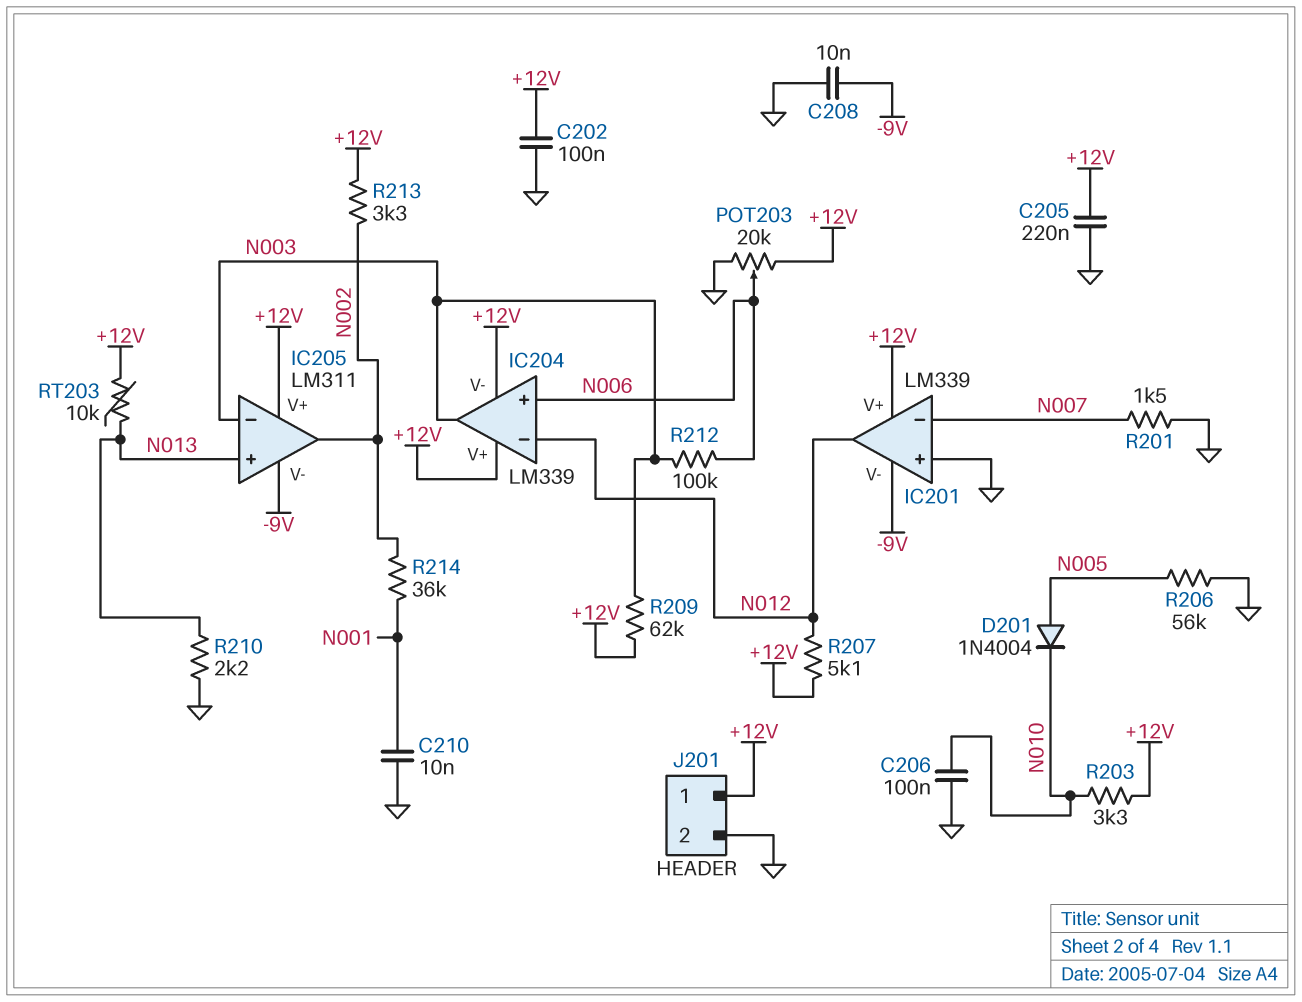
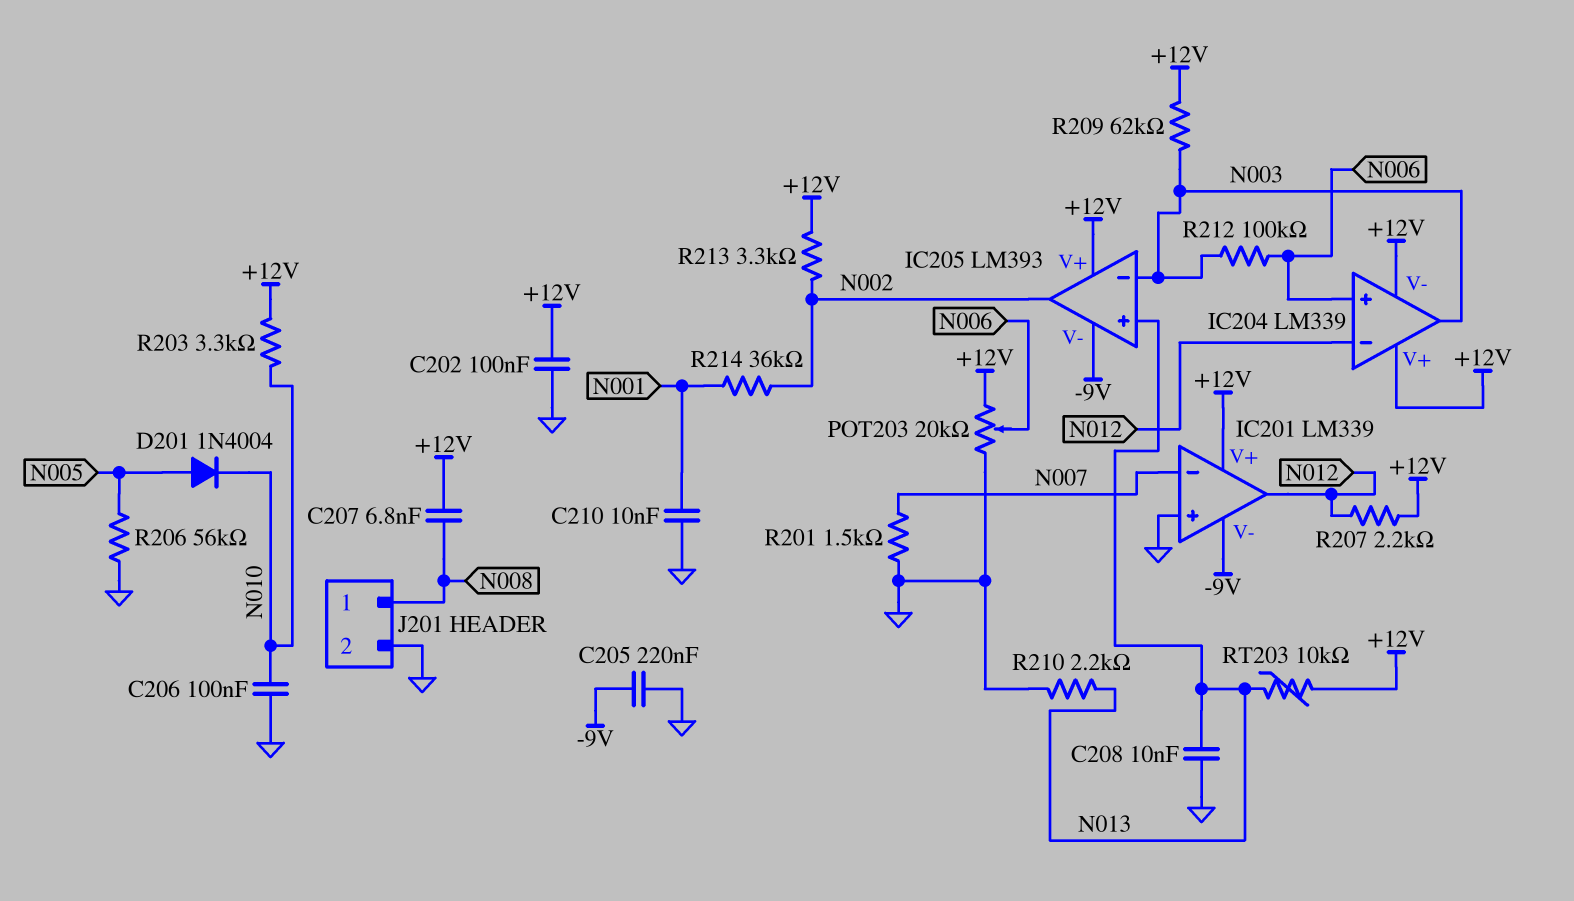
C205: 220nF (+12V, GND) -> 220nF (-9V, GND)
C207: none -> 6.8nF (+12V, N008)
C208: 10nF (-9V, GND) -> 10nF (GND, N013)
IC205: LM311 -> LM393
J201 pin 1: +12V -> N008
R207: 5.1k (+12V, N012) -> 2.2k (+12V, N012)

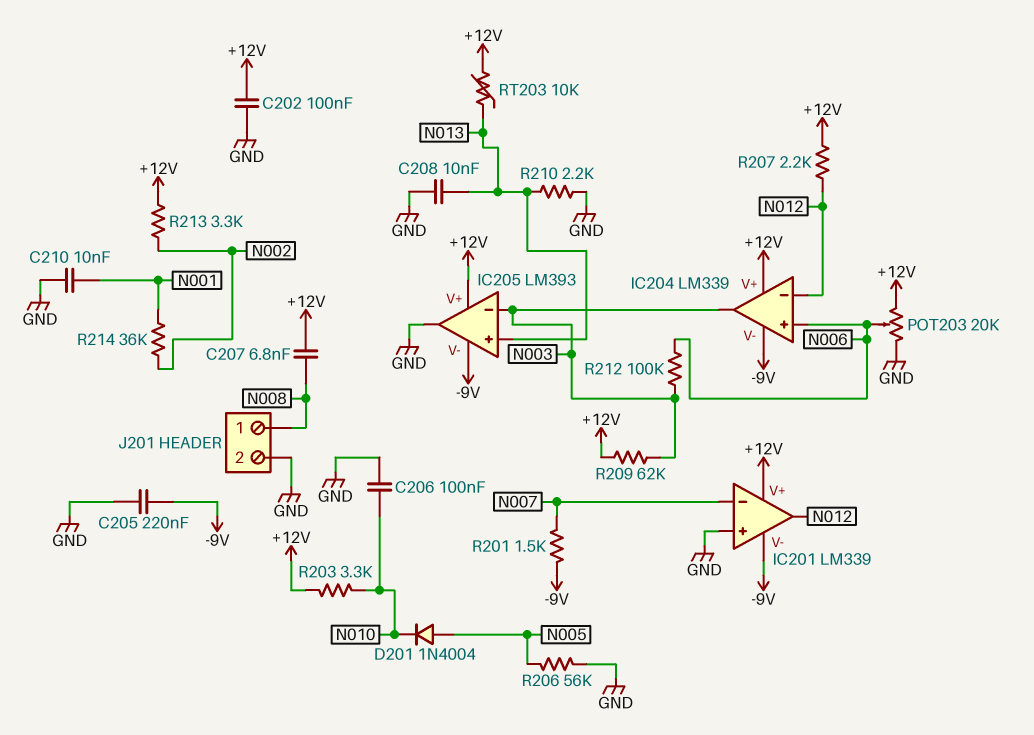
IC204 pin V-: +12V -> -9V
IC205 pin out: N002 -> GND
R201: 1.5k (GND, N007) -> 1.5k (-9V, N007)

